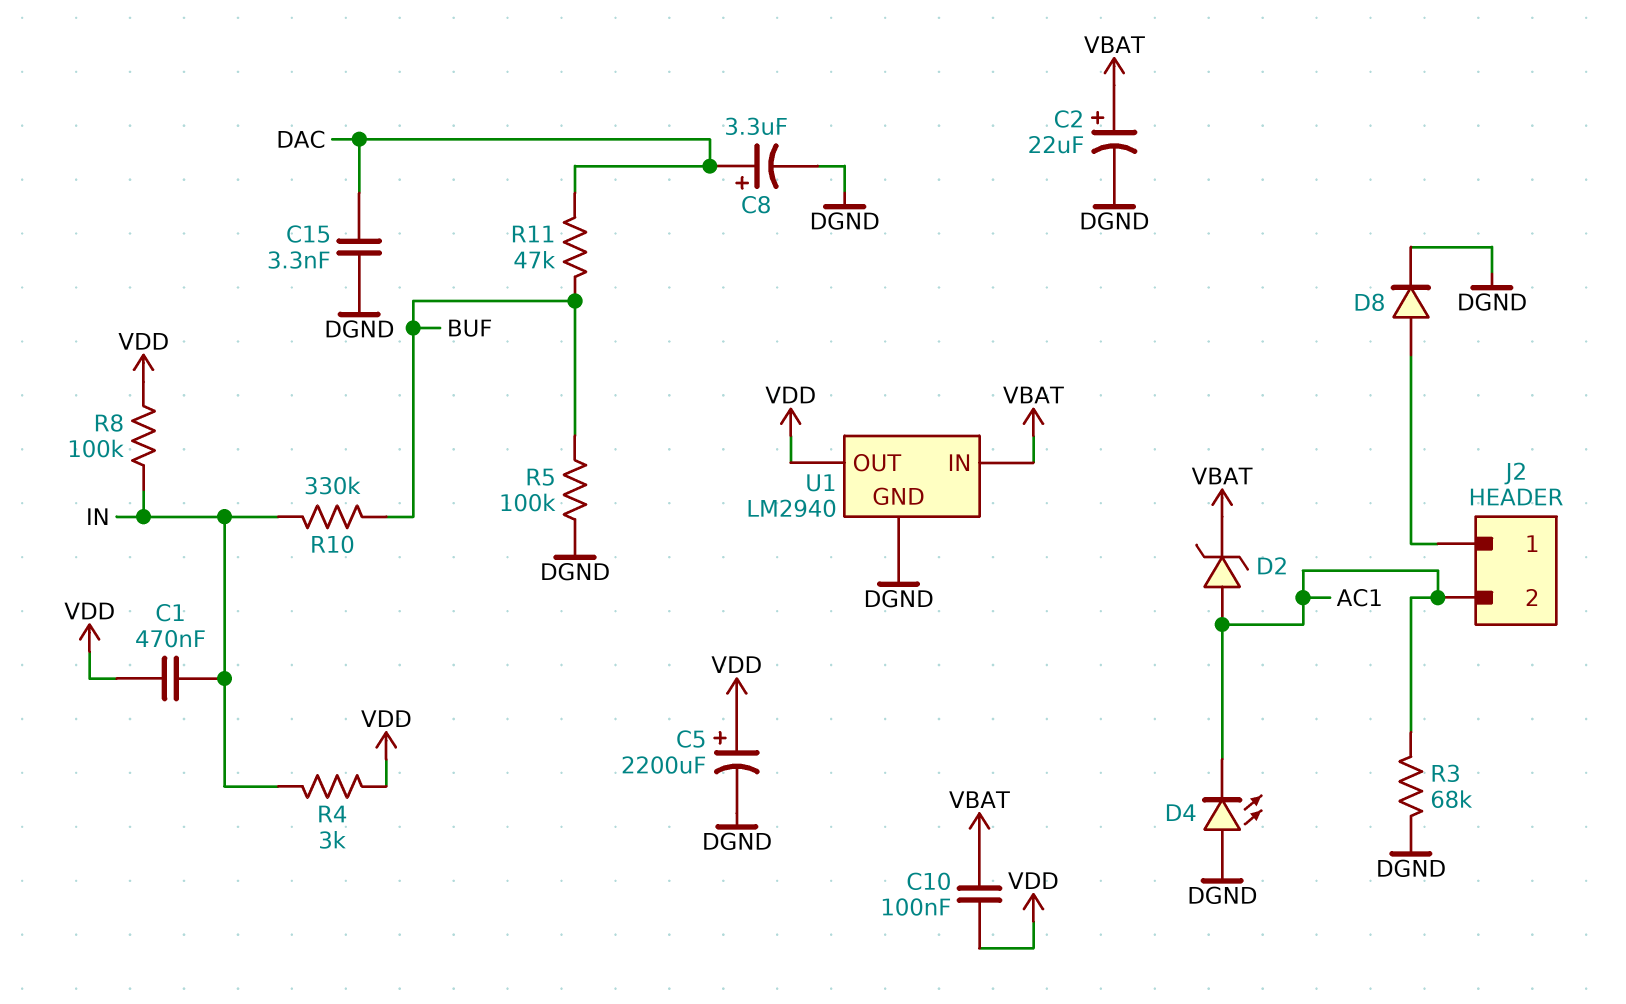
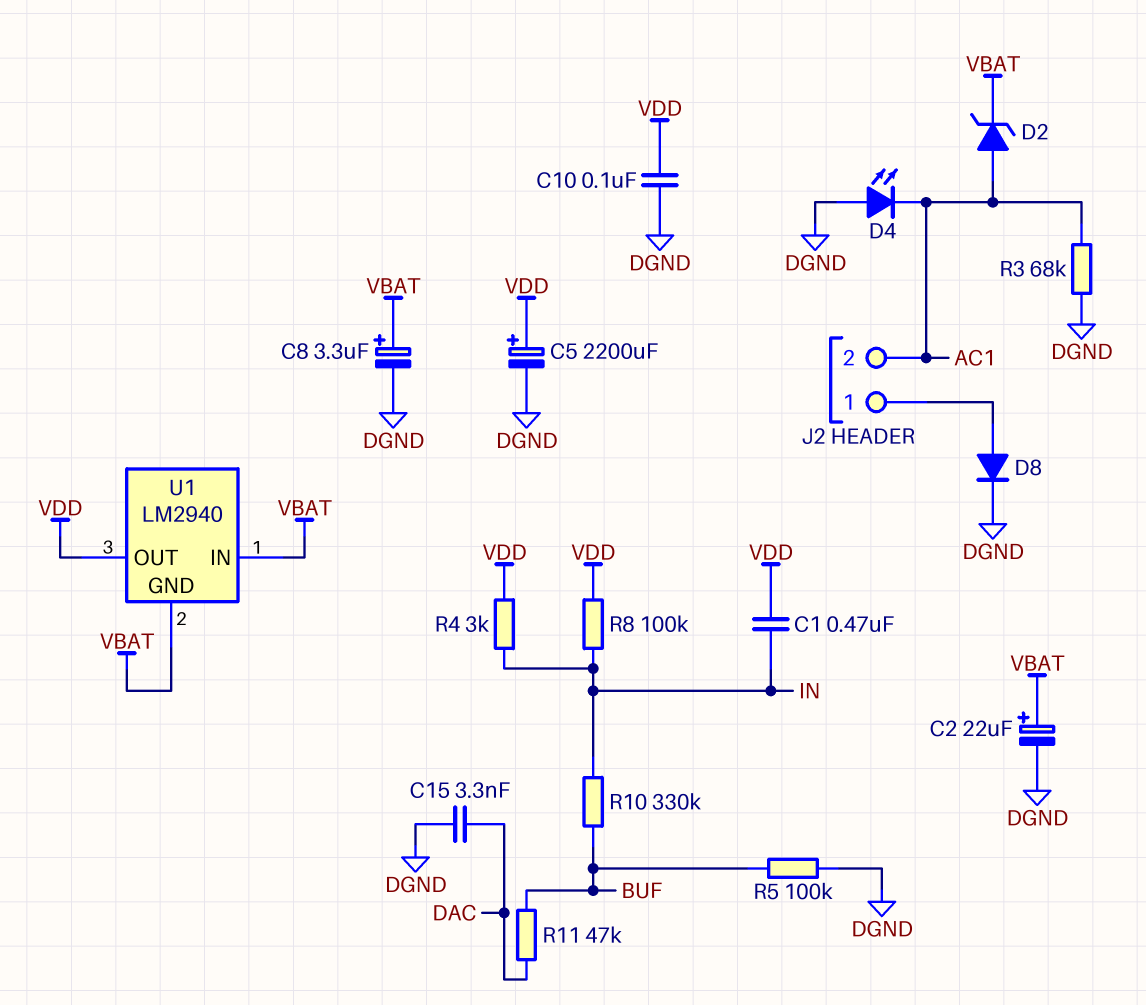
C8: 3.3uF (plus DAC, minus DGND) -> 3.3uF (plus VBAT, minus DGND)
C10: 100nF (VBAT, VDD) -> 100nF (DGND, VDD)
U1 pin GND: DGND -> VBAT

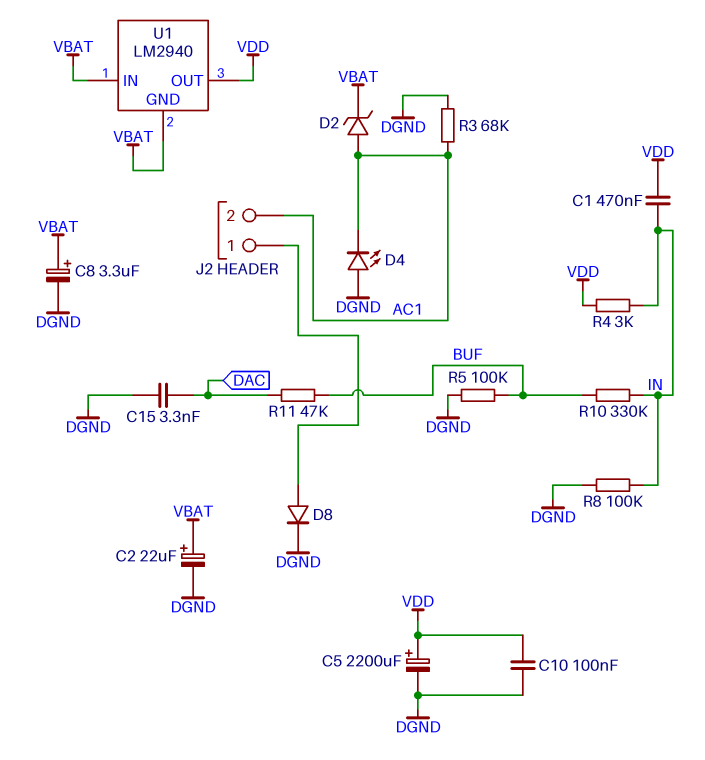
R8: 100k (IN, VDD) -> 100k (DGND, IN)

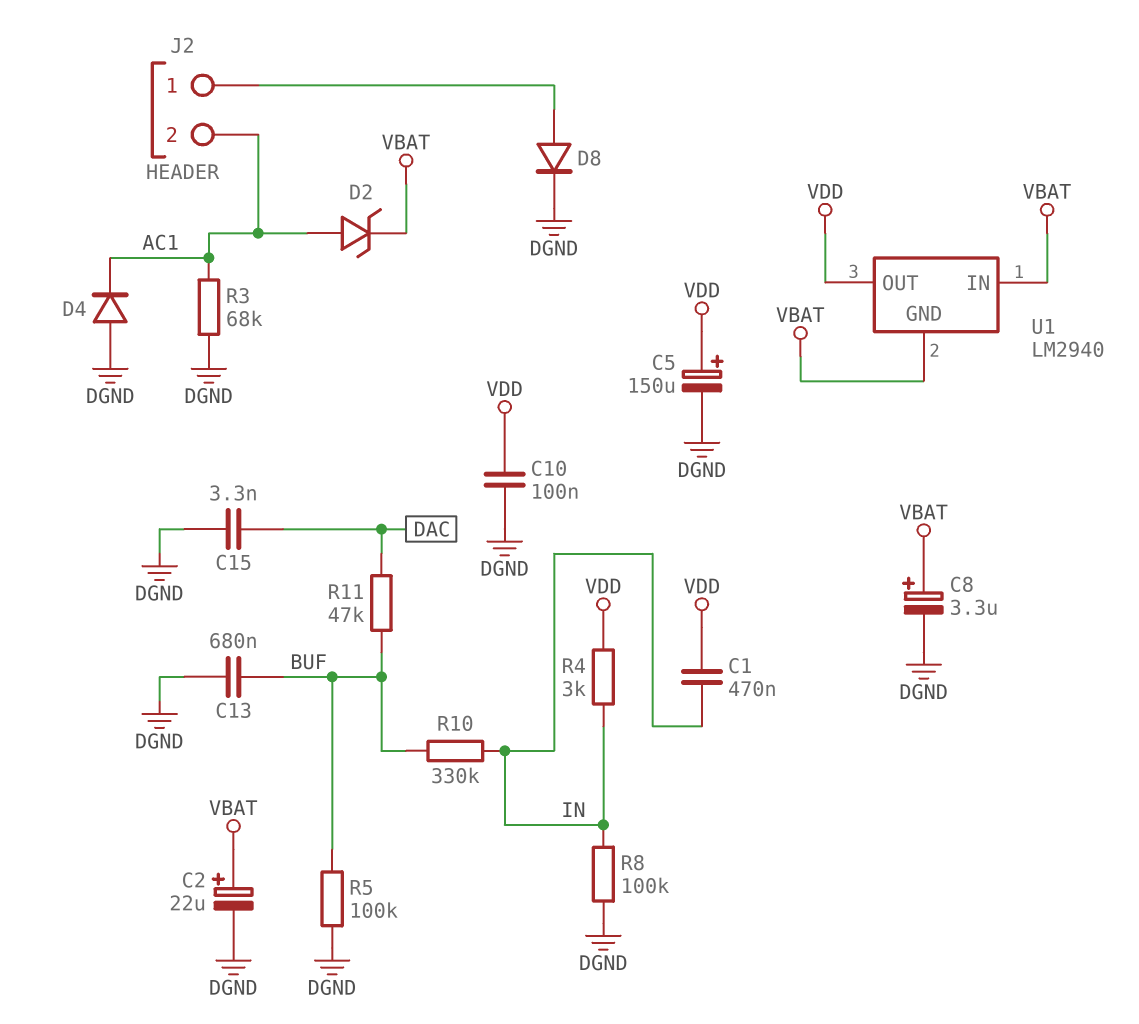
C5: 2200uF (plus VDD, minus DGND) -> 150uF (plus VDD, minus DGND)
C13: none -> 680nF (BUF, DGND)
D4: LED (A DGND, K AC1) -> diode (A DGND, K AC1)

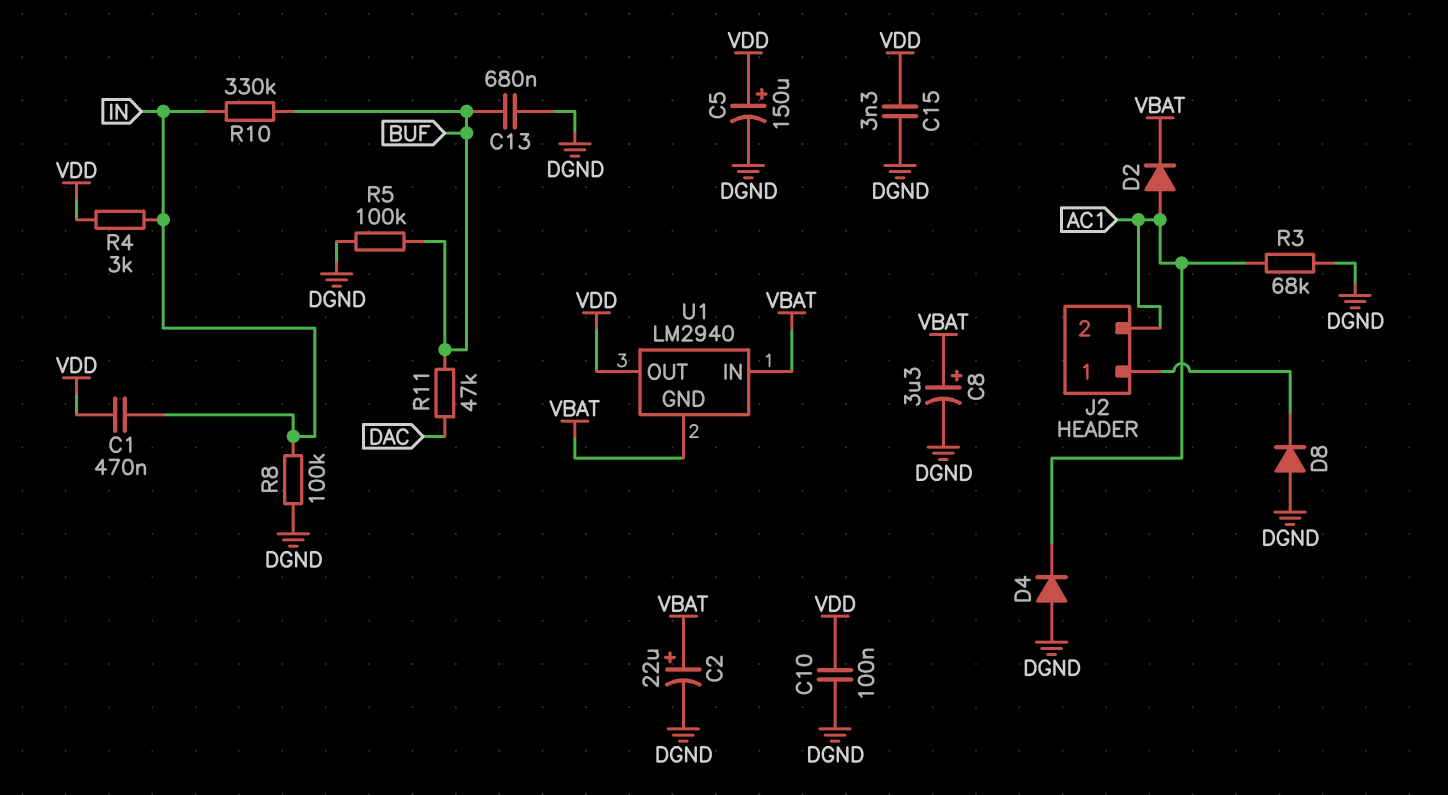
C15: 3.3nF (DAC, DGND) -> 3.3nF (DGND, VDD)
D2: zener (A AC1, K VBAT) -> diode (A AC1, K VBAT)
D8: diode (A J2/1, K DGND) -> diode (A DGND, K J2/1)

